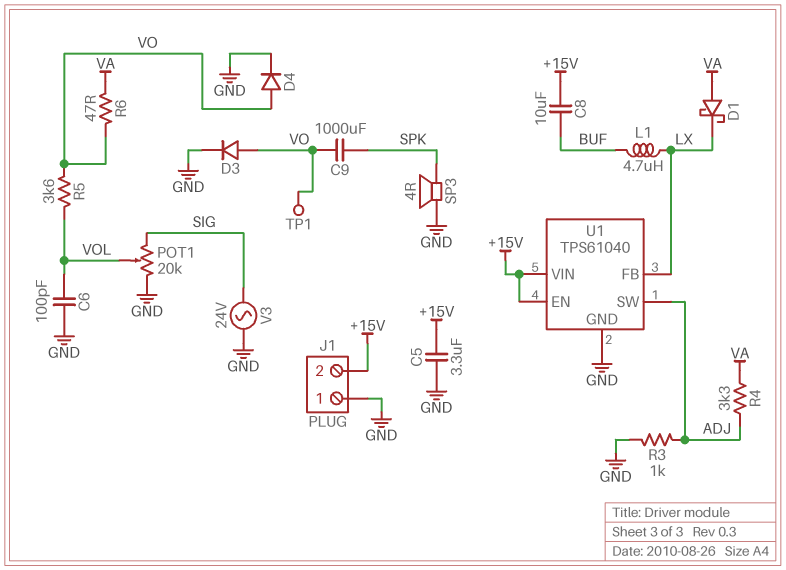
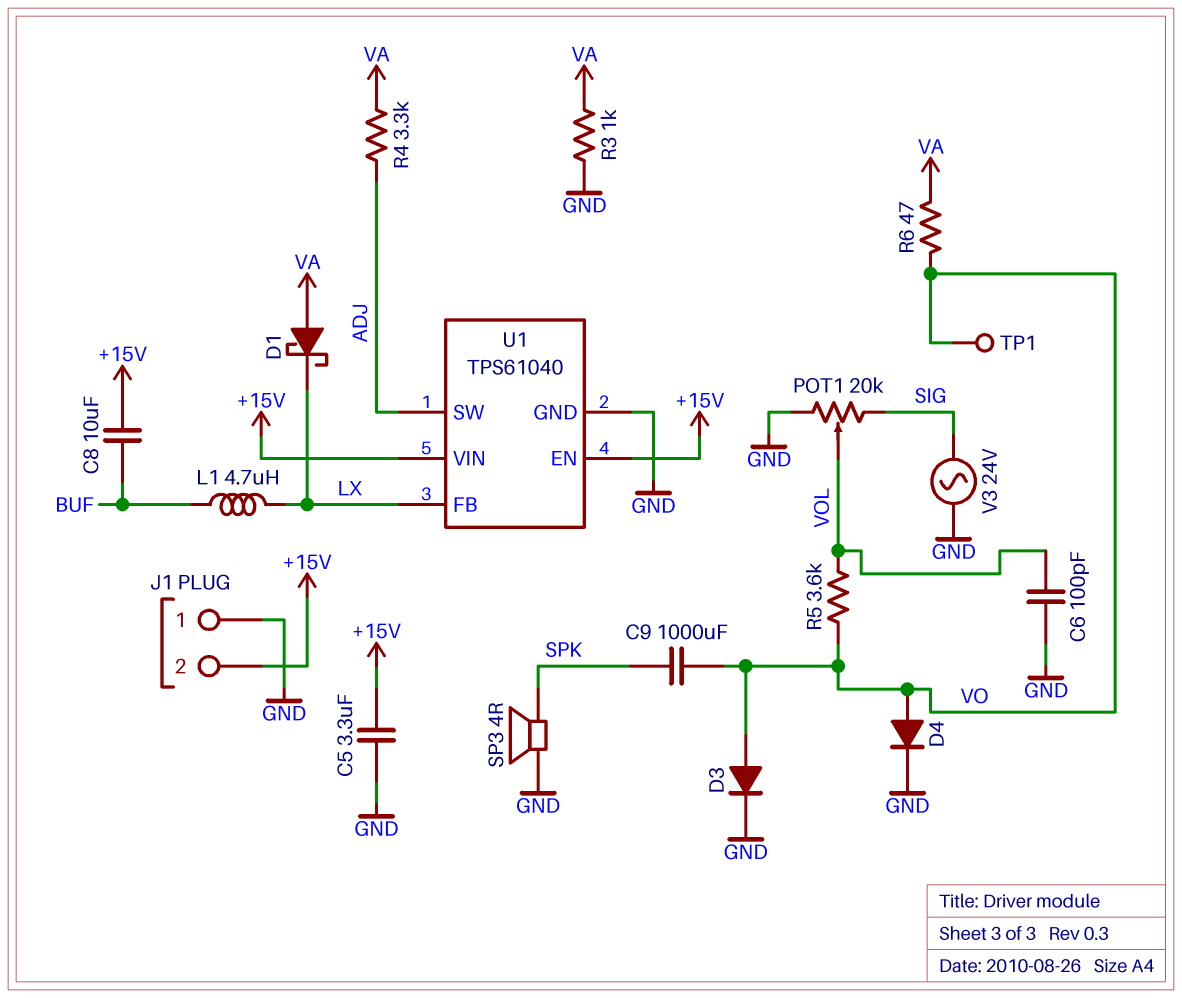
R3: 1k (ADJ, GND) -> 1k (GND, VA)

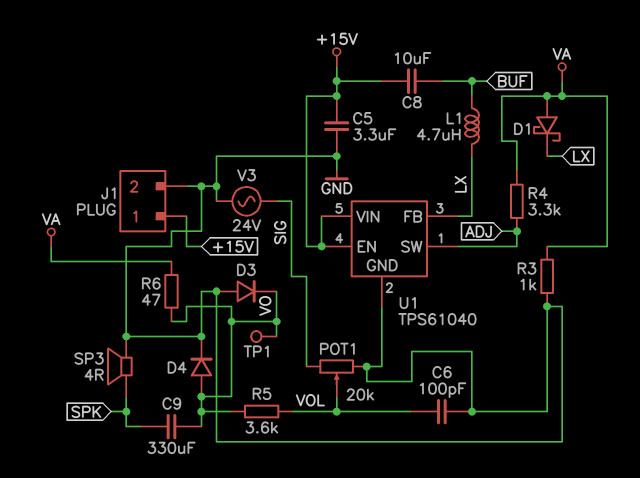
C9: 1000uF (SPK, VO) -> 330uF (SPK, VO)
D3: diode (A VO, K GND) -> diode (A GND, K VO)
J1 pin 1: GND -> +15V
J1 pin 2: +15V -> GND

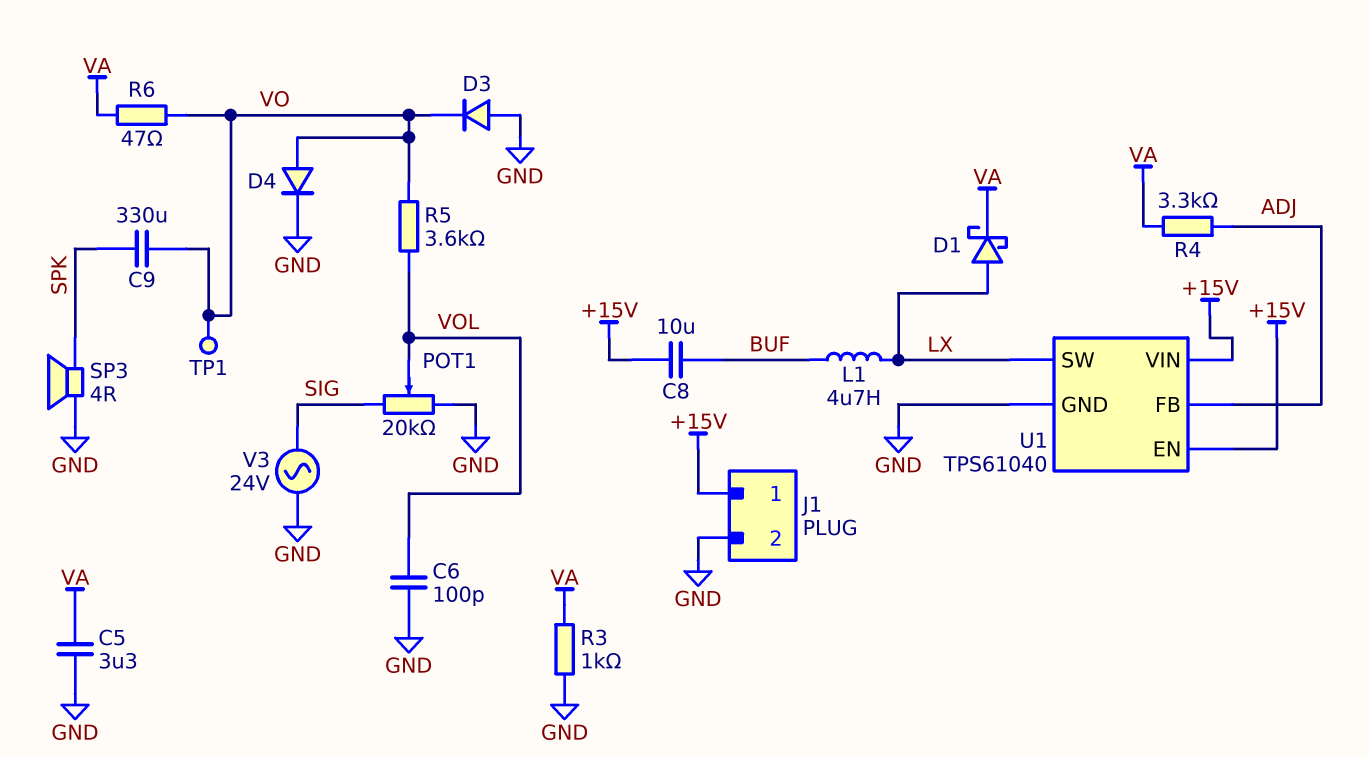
C5: 3.3uF (+15V, GND) -> 3.3uF (GND, VA)
D1: schottky (A VA, K LX) -> schottky (A LX, K VA)
U1 pin FB: LX -> ADJ
U1 pin SW: ADJ -> LX

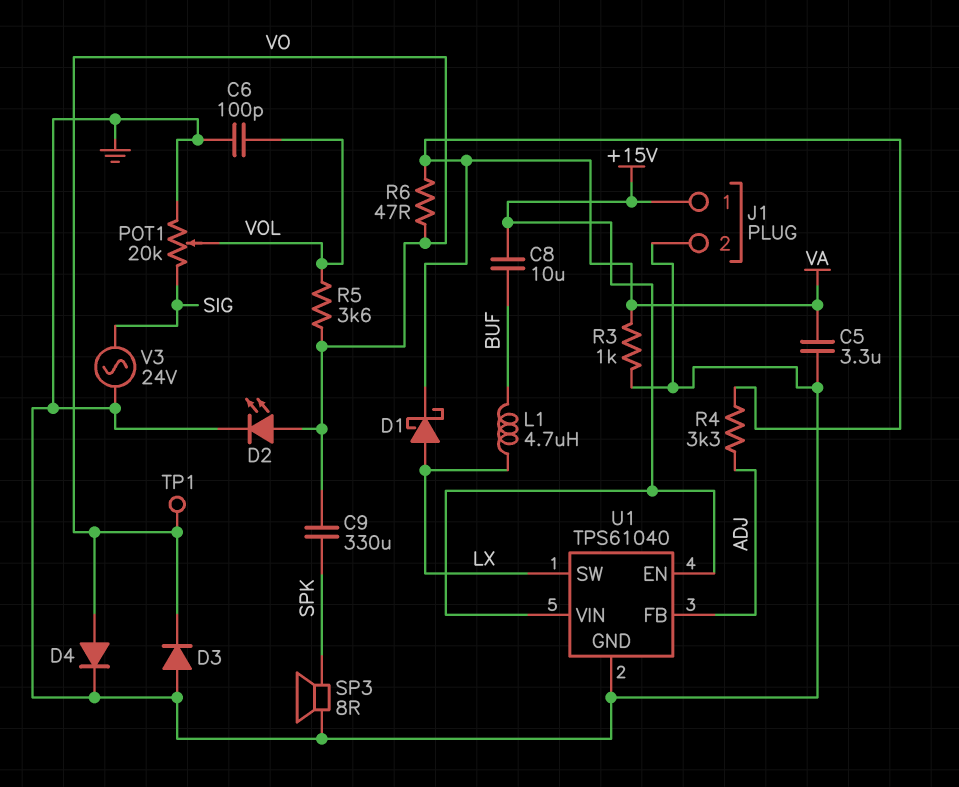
D2: none -> LED (A VO, K GND)
SP3: speaker 4R (GND, SPK) -> speaker 8R (GND, SPK)

